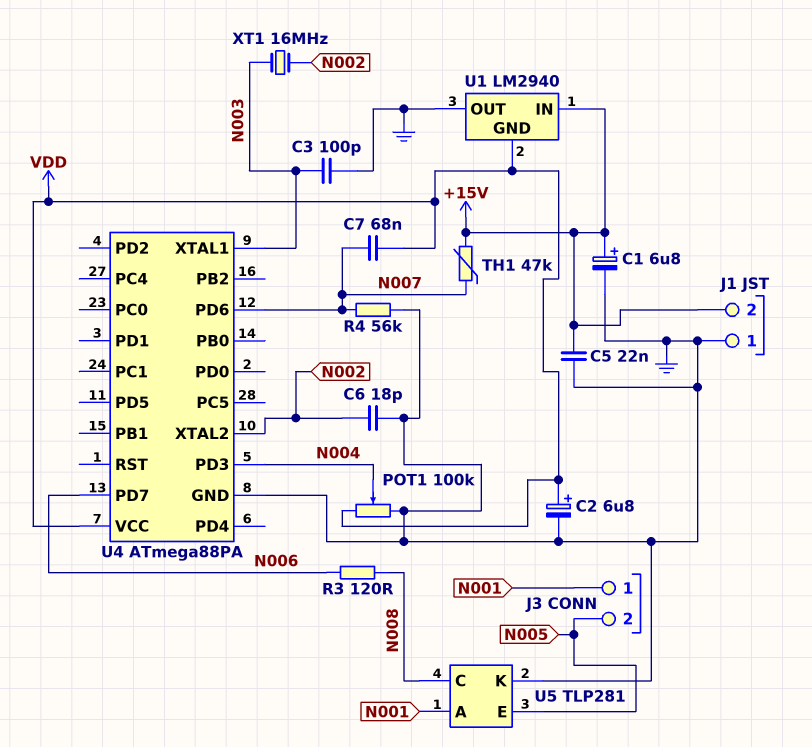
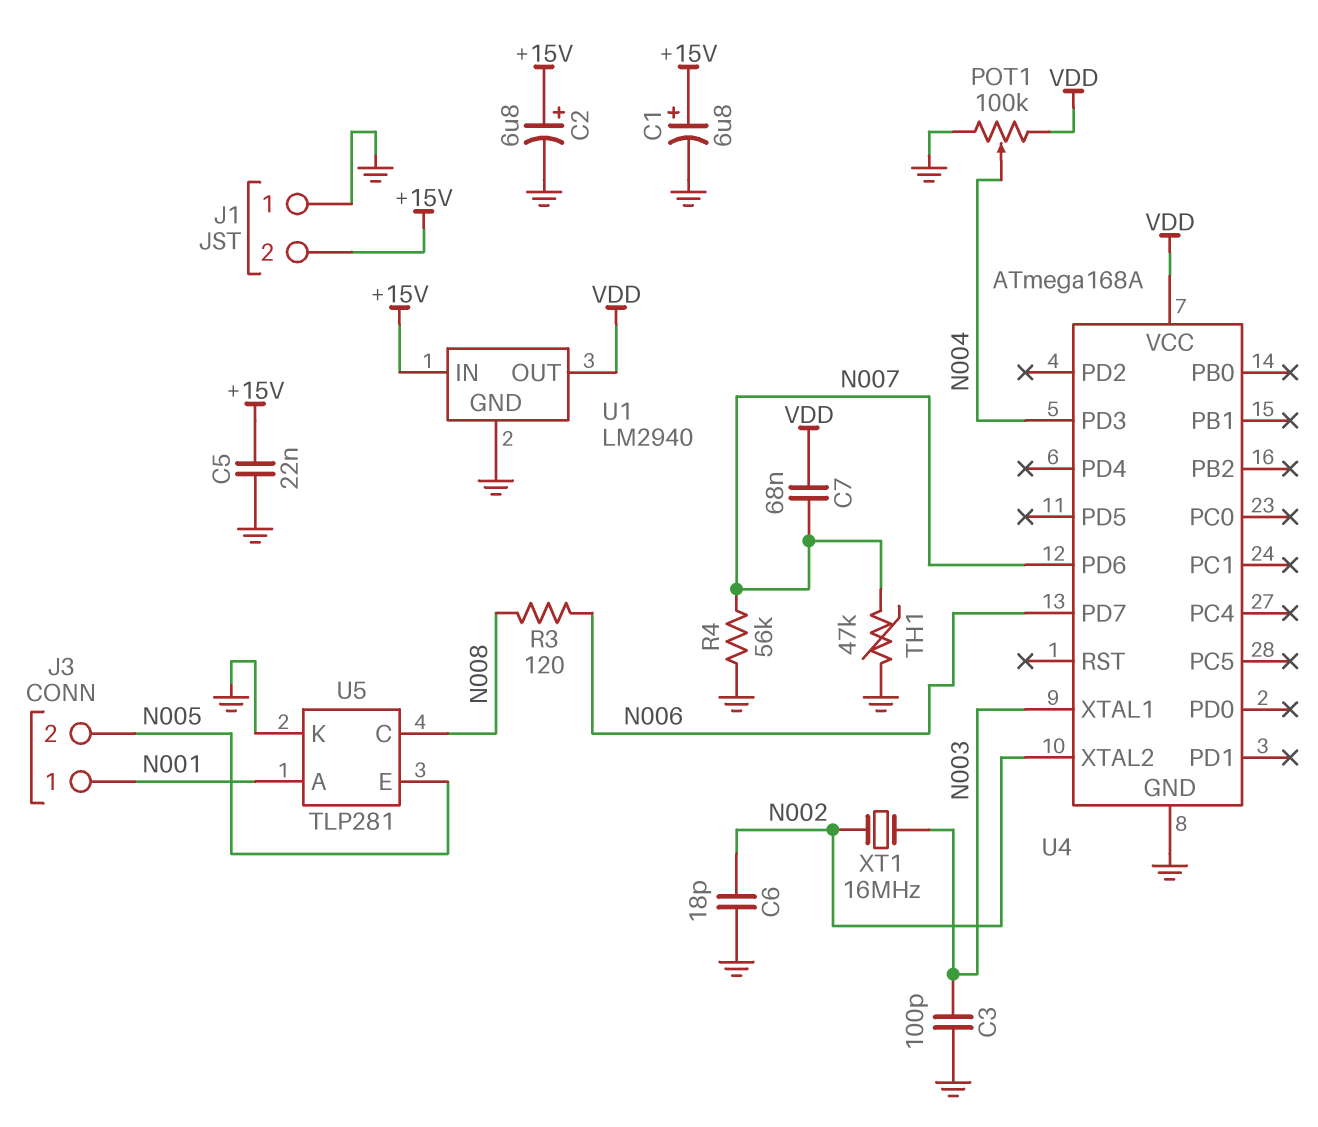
C2: 6.8uF (plus VDD, minus GND) -> 6.8uF (plus +15V, minus GND)
TH1: 47k (+15V, N007) -> 47k (GND, N007)
U1 pin GND: VDD -> GND
U1 pin OUT: GND -> VDD
U4: ATmega88PA -> ATmega168A

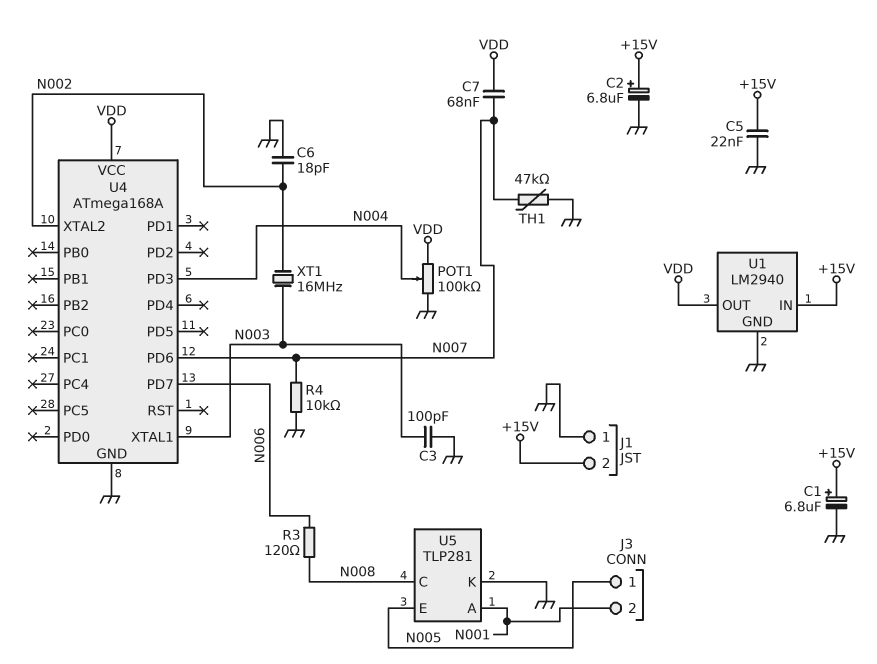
J3 pin 1: N001 -> N005
J3 pin 2: N005 -> N001
R4: 56k (GND, N007) -> 10k (GND, N007)

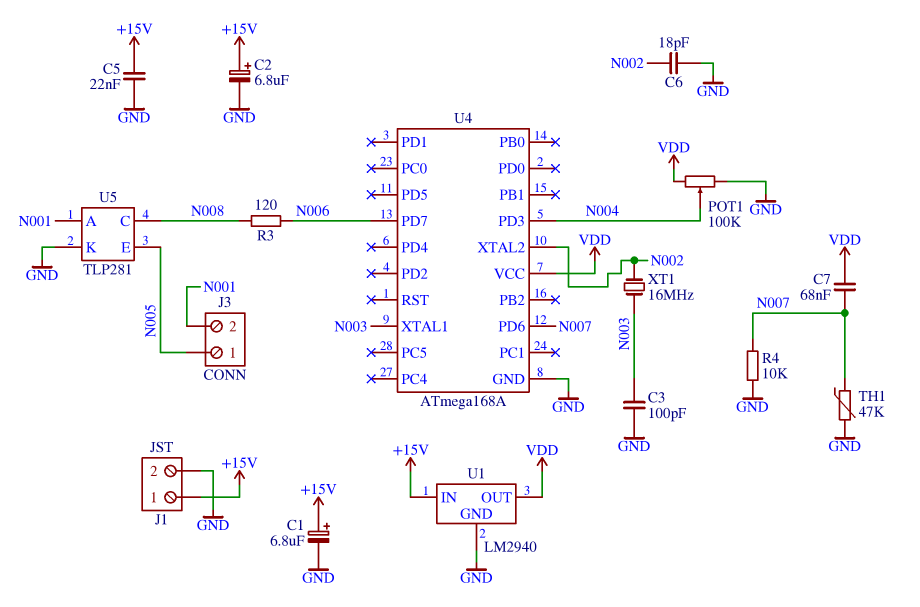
J1 pin 1: GND -> +15V
J1 pin 2: +15V -> GND

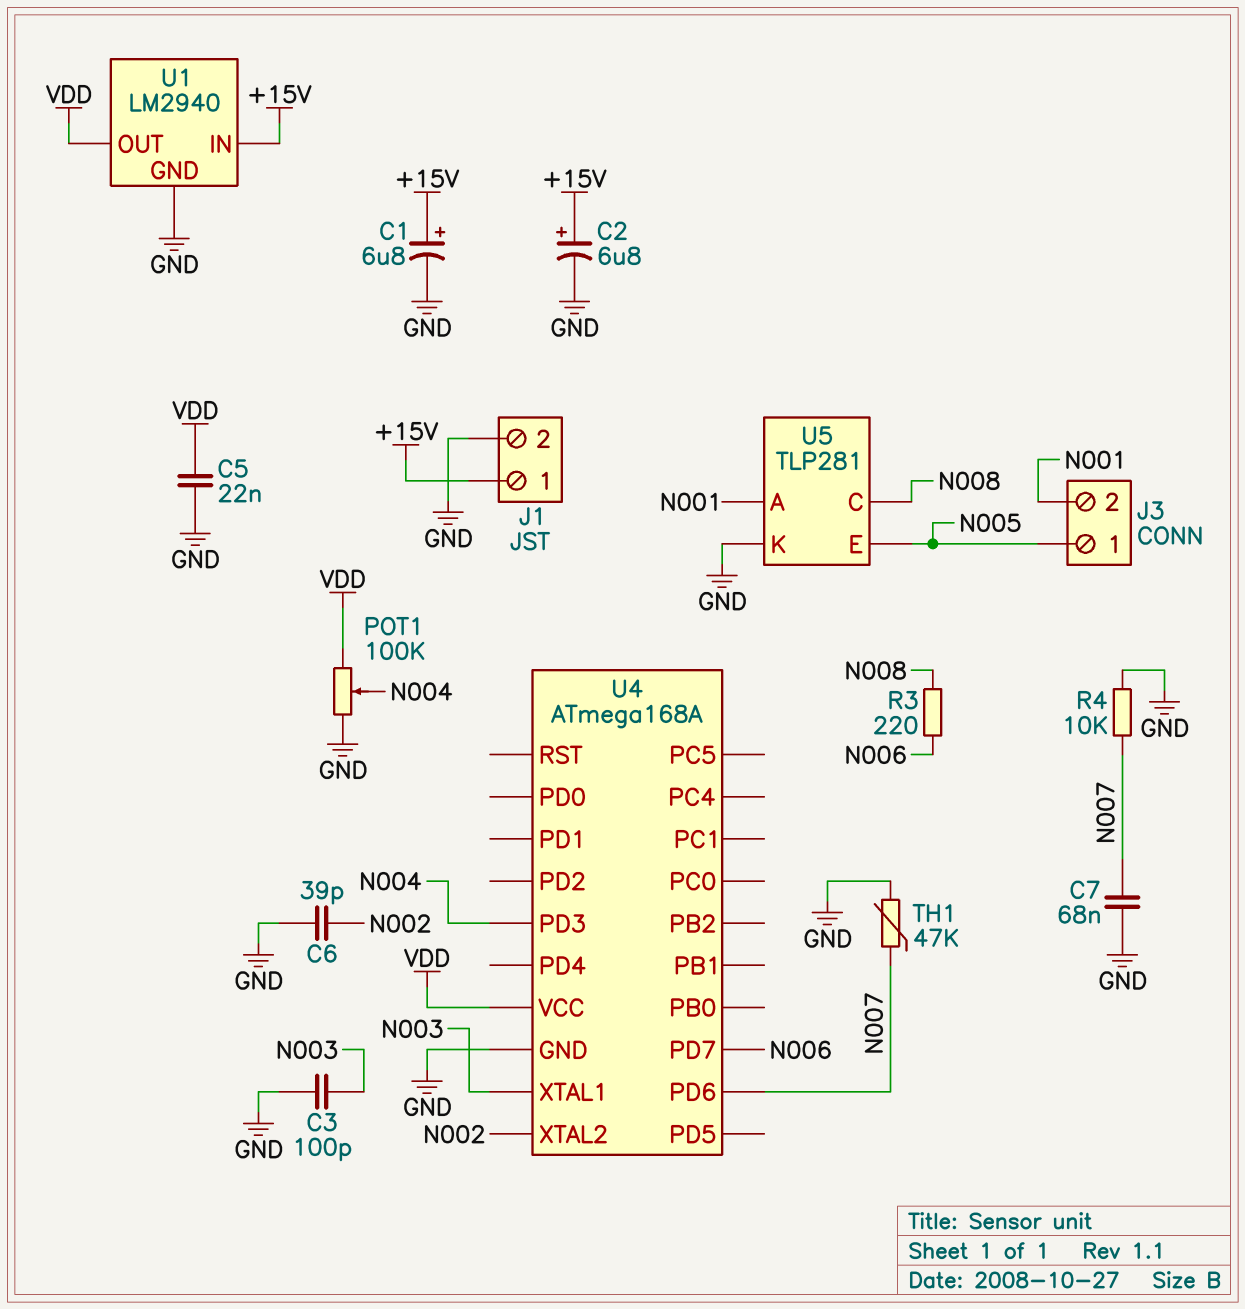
C5: 22nF (+15V, GND) -> 22nF (GND, VDD)
C6: 18pF (GND, N002) -> 39pF (GND, N002)
C7: 68nF (N007, VDD) -> 68nF (GND, N007)
R3: 120 (N006, N008) -> 220 (N006, N008)
XT1: 16MHz (N002, N003) -> none

